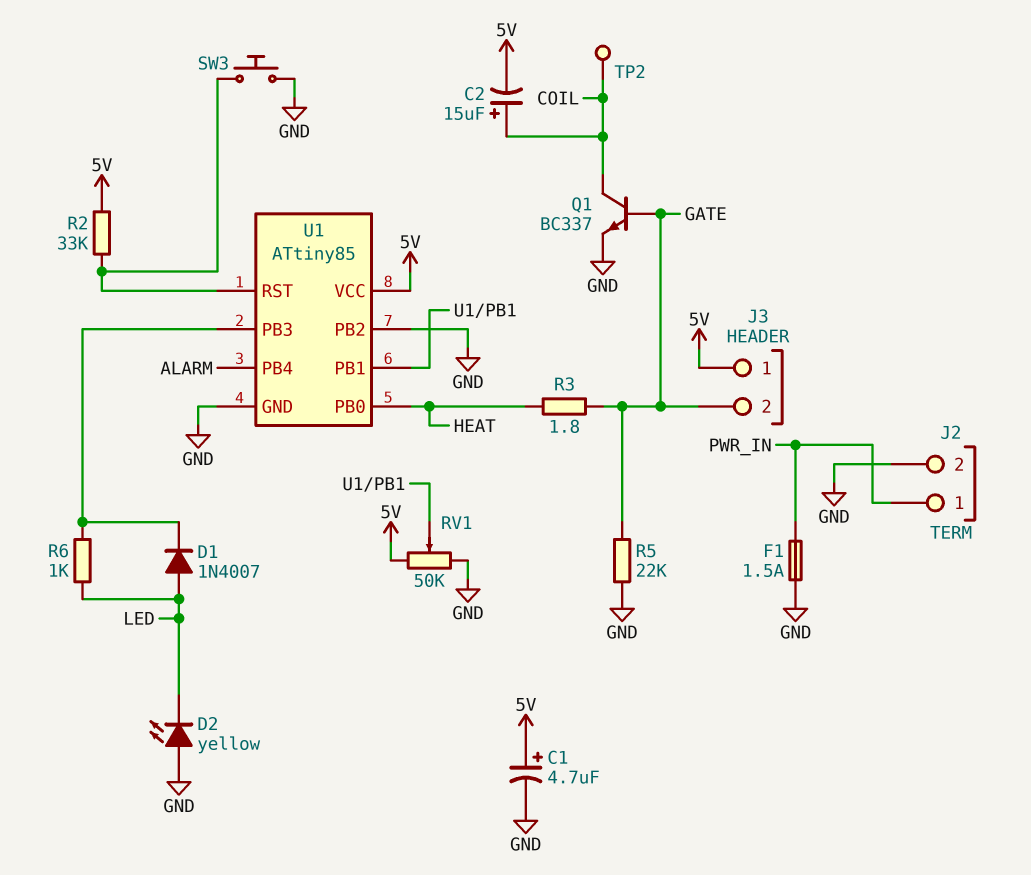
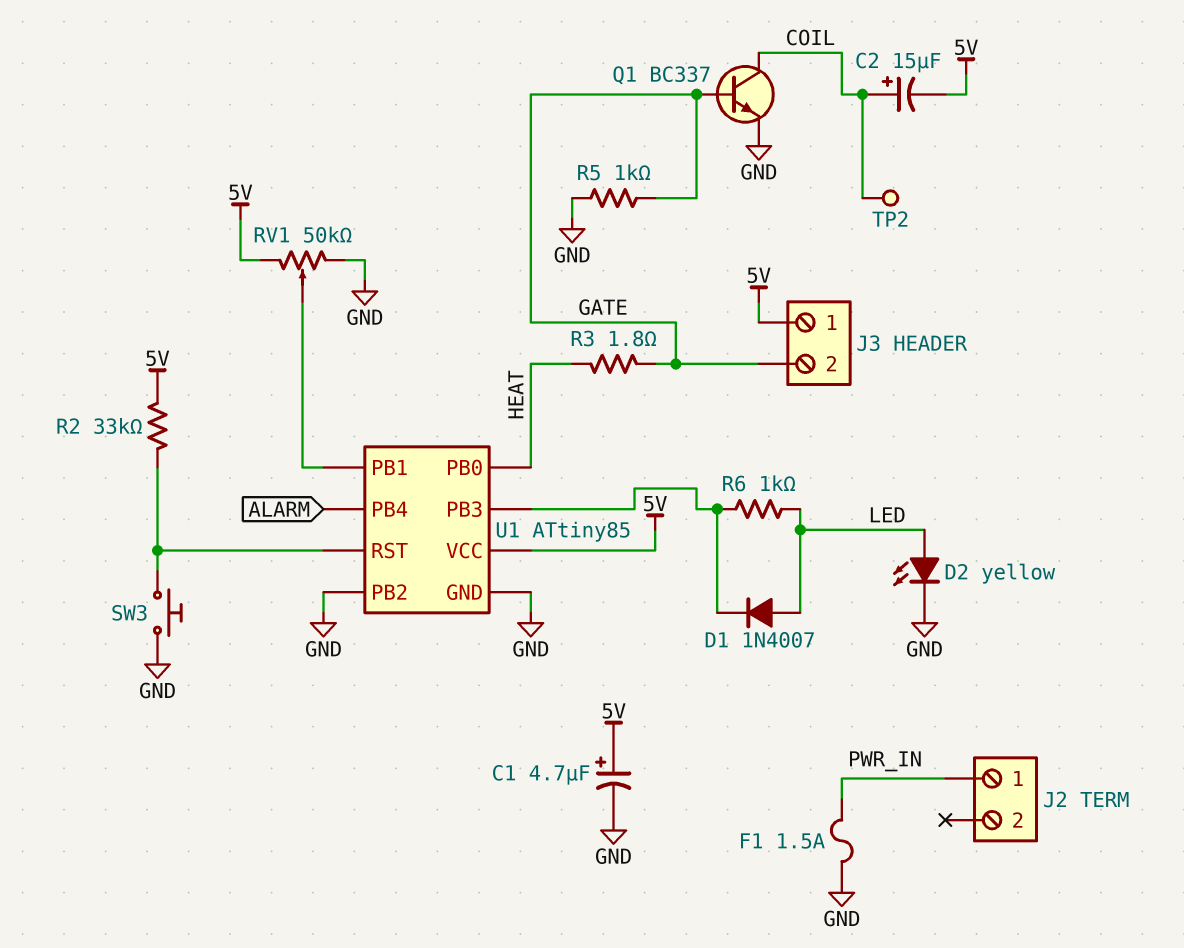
D2: LED yellow (A GND, K LED) -> LED yellow (A LED, K GND)
J2 pin 2: GND -> none
R5: 22k (GATE, GND) -> 1k (GATE, GND)

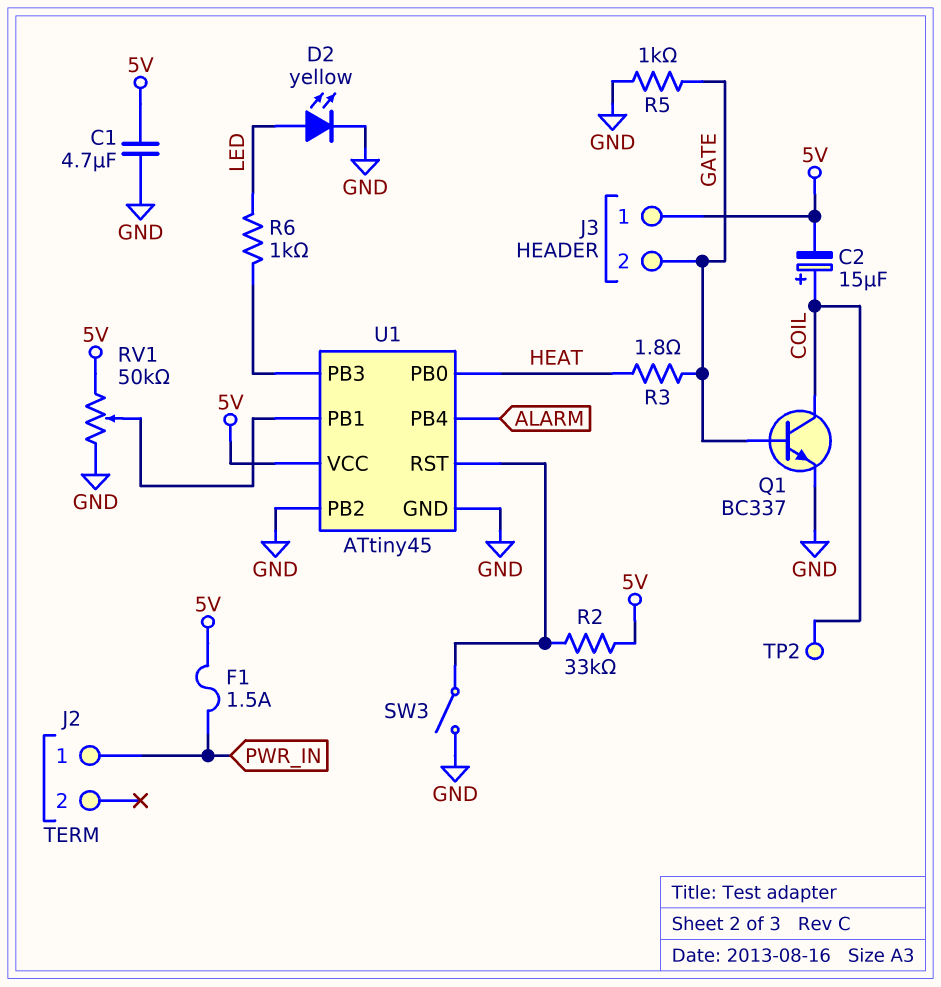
C1: 4.7uF (plus 5V, minus GND) -> 4.7uF (5V, GND)
D1: diode 1N4007 (A LED, K U1/PB3) -> none
F1: 1.5A (GND, PWR_IN) -> 1.5A (5V, PWR_IN)
SW3: button (GND, U1/RST) -> switch (GND, U1/RST)
U1: ATtiny85 -> ATtiny45

